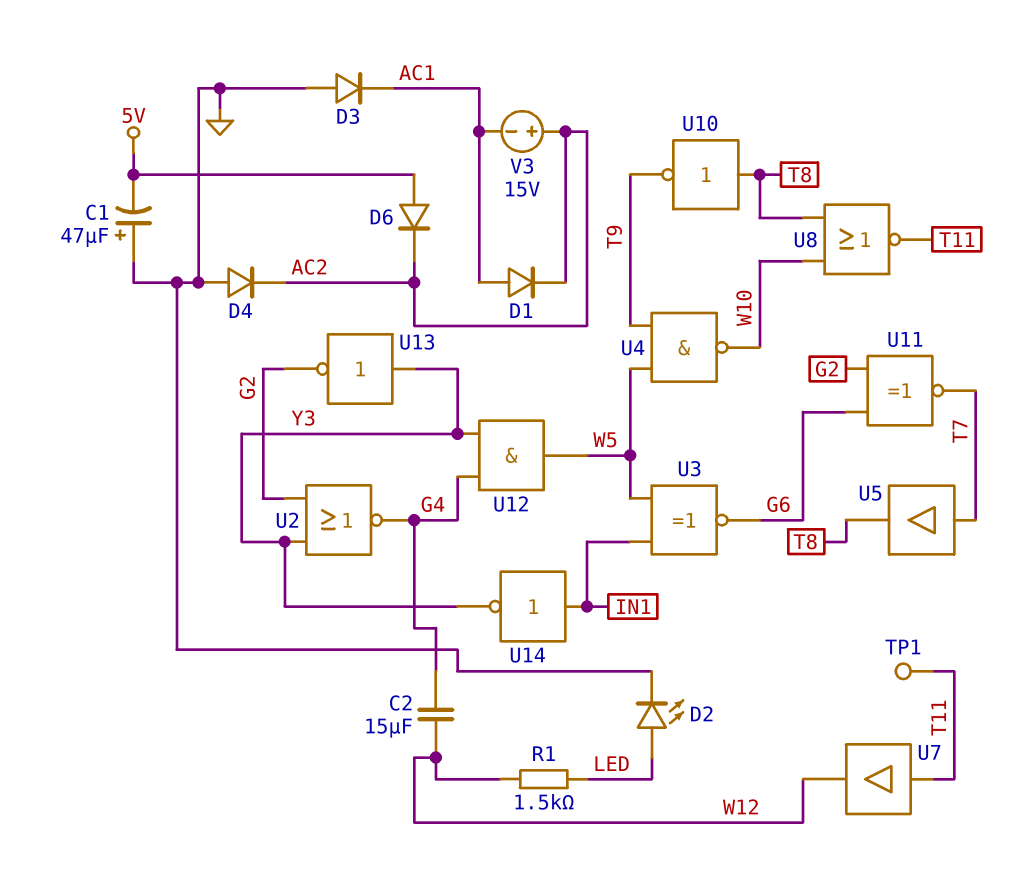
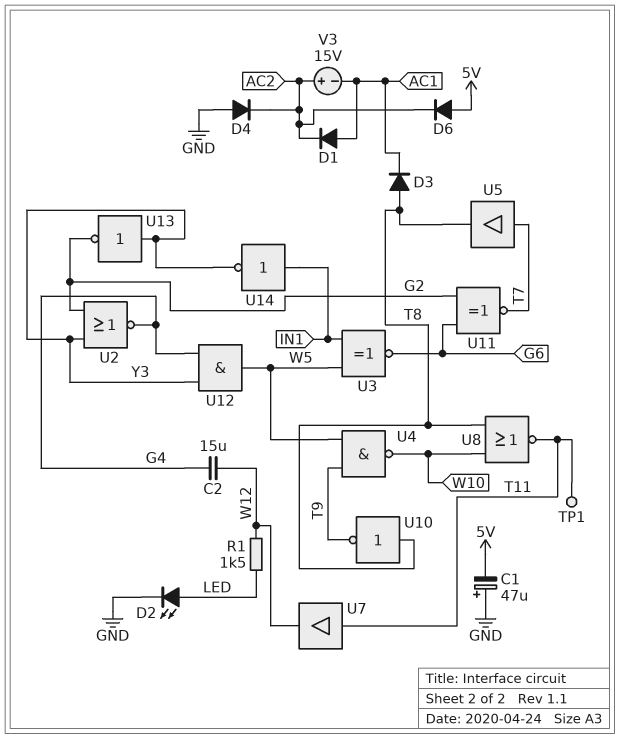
D3: diode (A GND, K AC1) -> diode (A T8, K AC1)

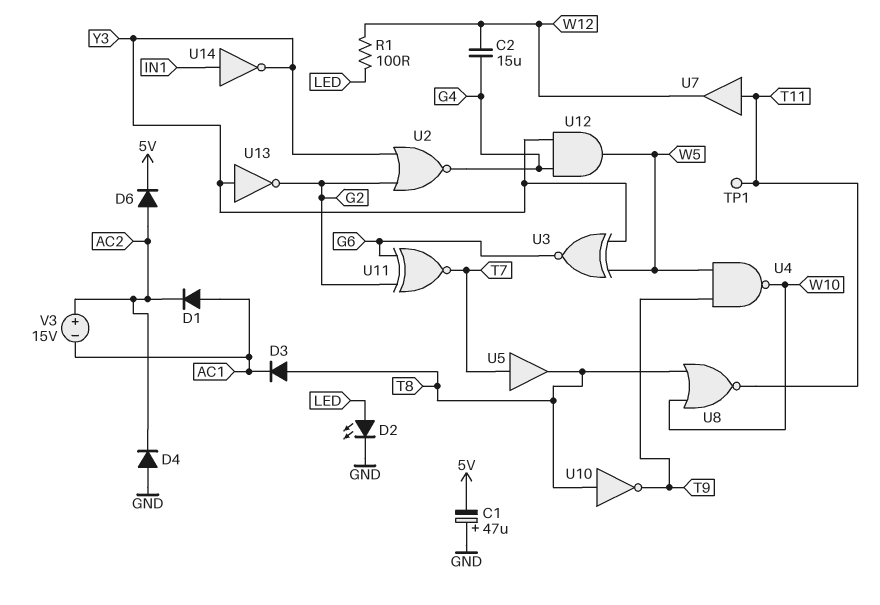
D6: diode (A 5V, K AC2) -> diode (A AC2, K 5V)
R1: 1.5k (LED, W12) -> 100 (LED, W12)
U3: XNOR (in IN1, in W5, out G6) -> XNOR (in W5, in Y3, out G6)

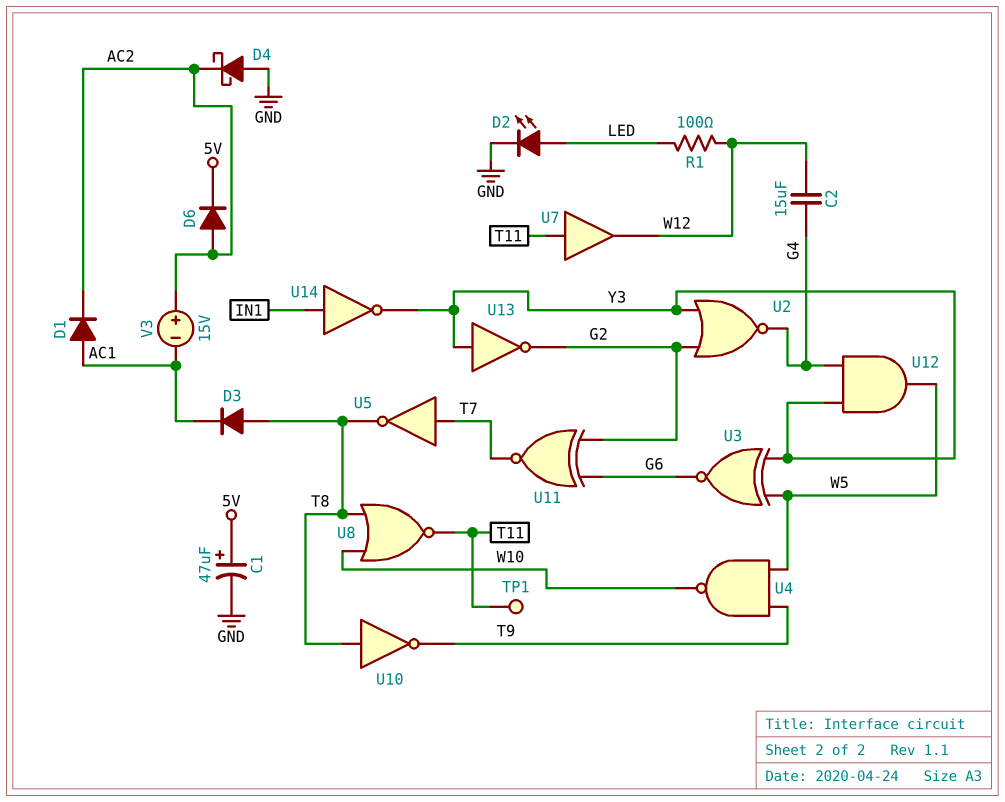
C1: 47uF (plus GND, minus 5V) -> 47uF (plus 5V, minus GND)
D4: diode (A GND, K AC2) -> schottky (A GND, K AC2)
U5: buffer (in T7, out T8) -> NOT (in T7, out T8)

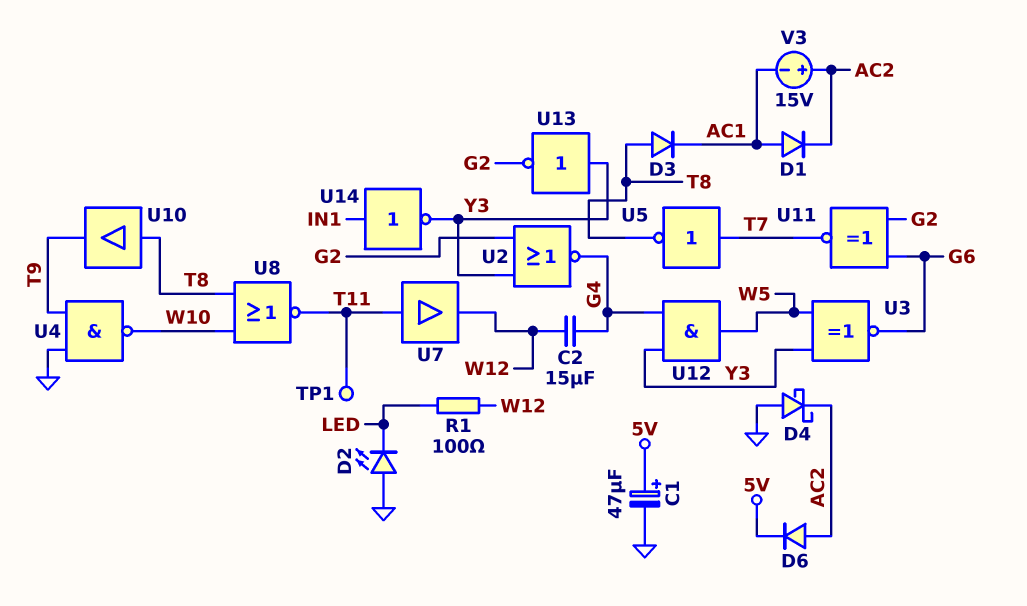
D2: LED (A LED, K GND) -> LED (A GND, K LED)
U4: NAND (in T9, in W5, out W10) -> NAND (in GND, in T9, out W10)
U10: NOT (in T8, out T9) -> buffer (in T8, out T9)

